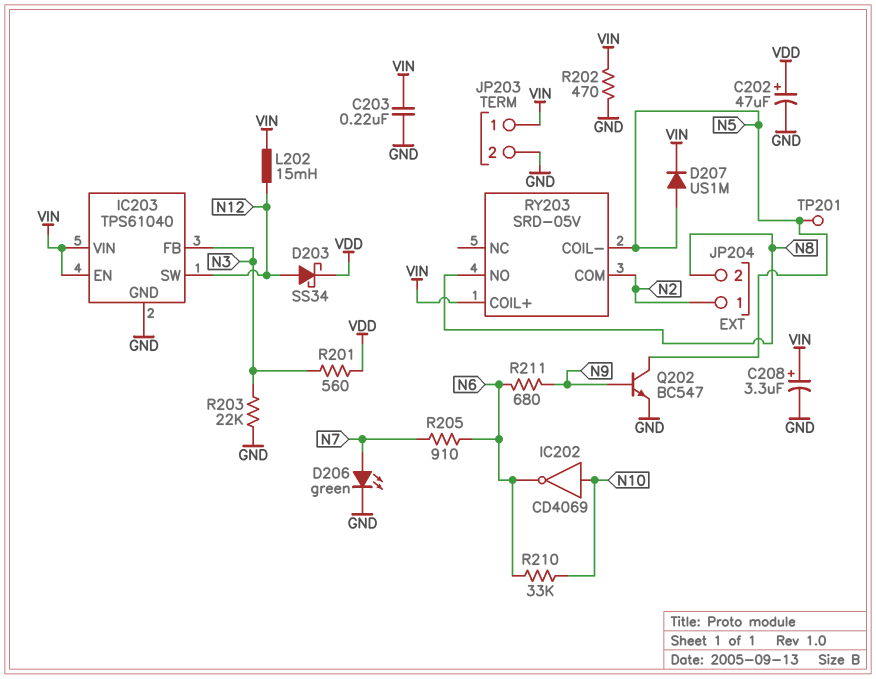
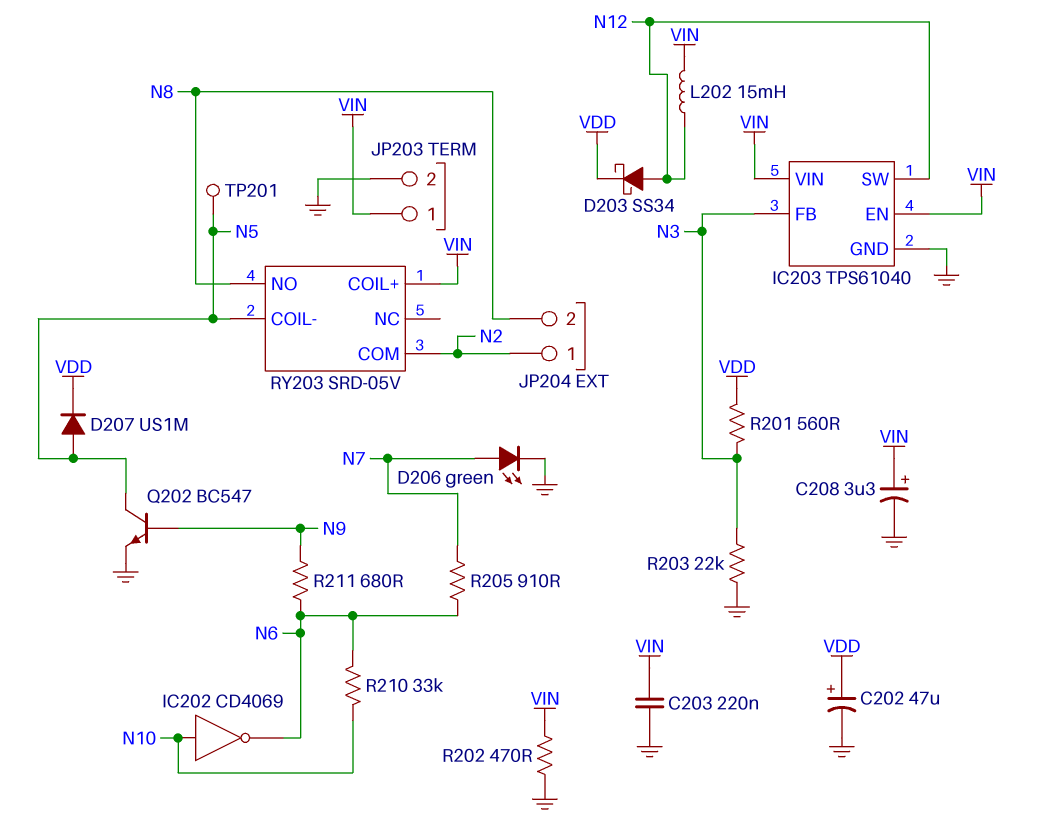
D207: diode US1M (A N5, K VIN) -> diode US1M (A N5, K VDD)

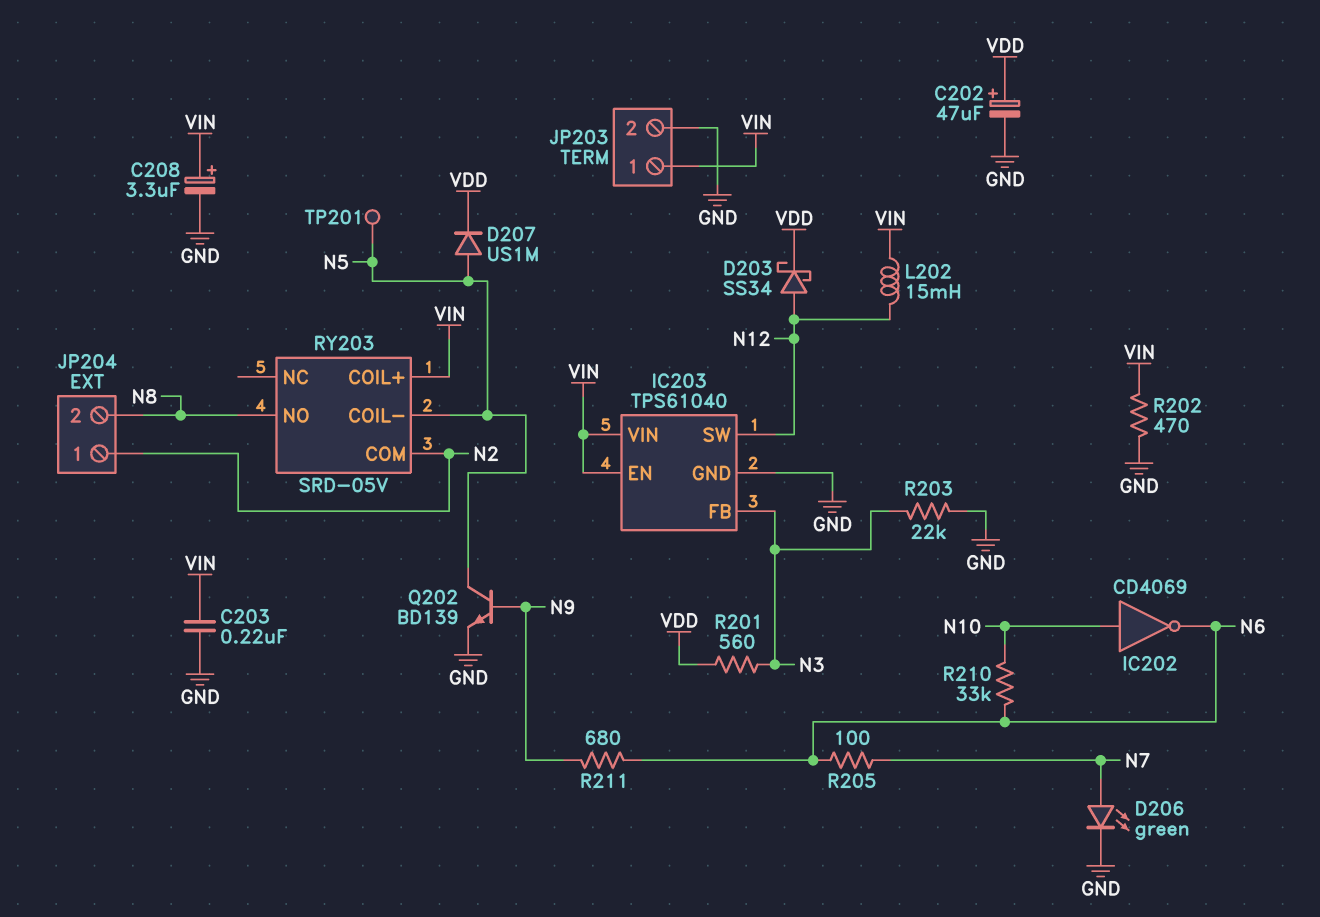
Q202: NPN BC547 (B N9, C N5, E GND) -> NPN BD139 (B N9, C N5, E GND)
R205: 910 (N6, N7) -> 100 (N6, N7)

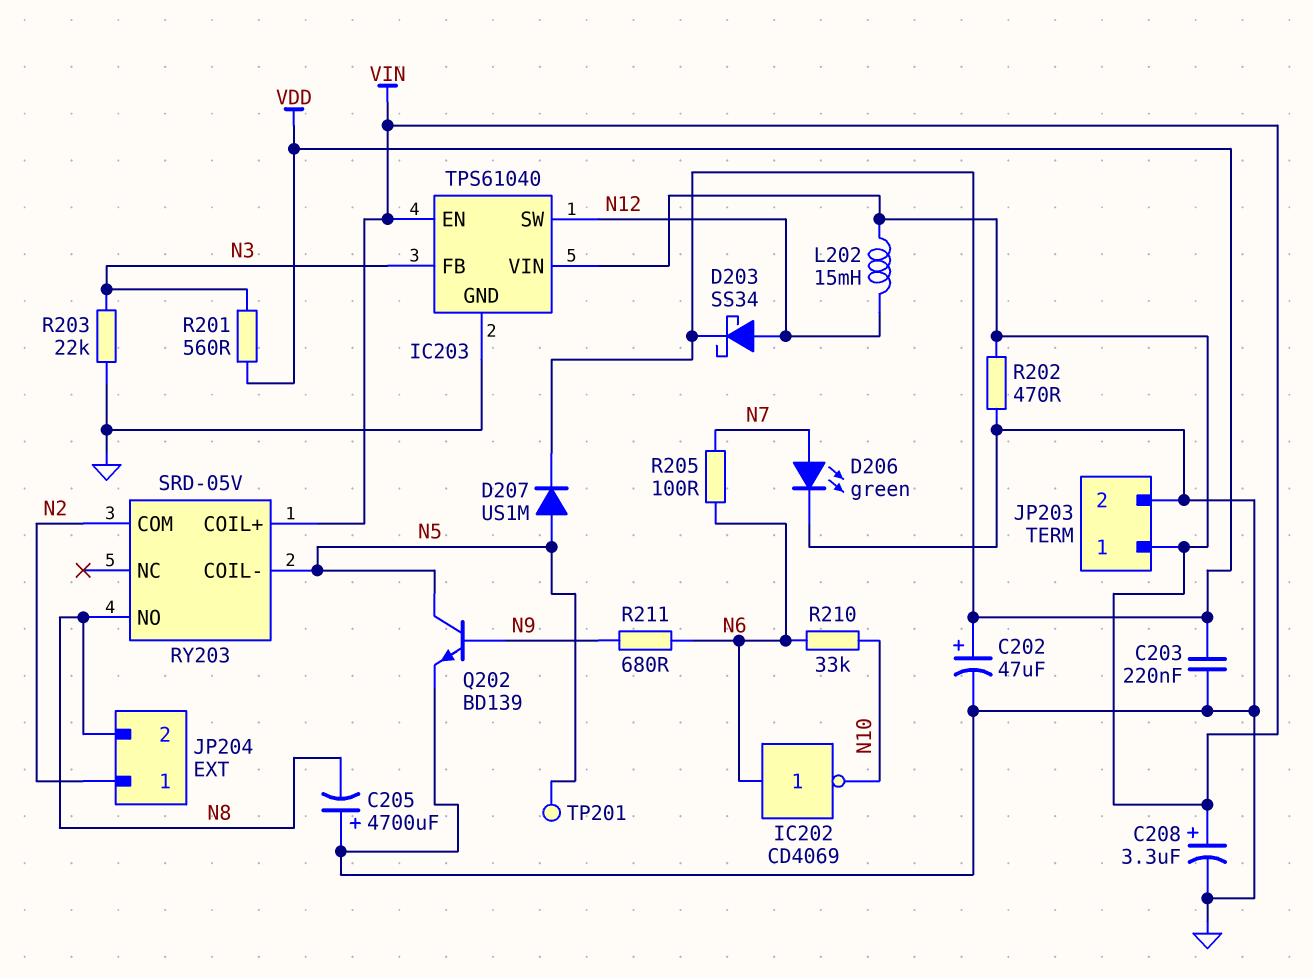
C203: 220nF (GND, VIN) -> 220nF (GND, VDD)
C205: none -> 4700uF (plus GND, minus N8)
IC202: NOT CD4069 (in N10, out N6) -> NOT CD4069 (in N6, out N10)

